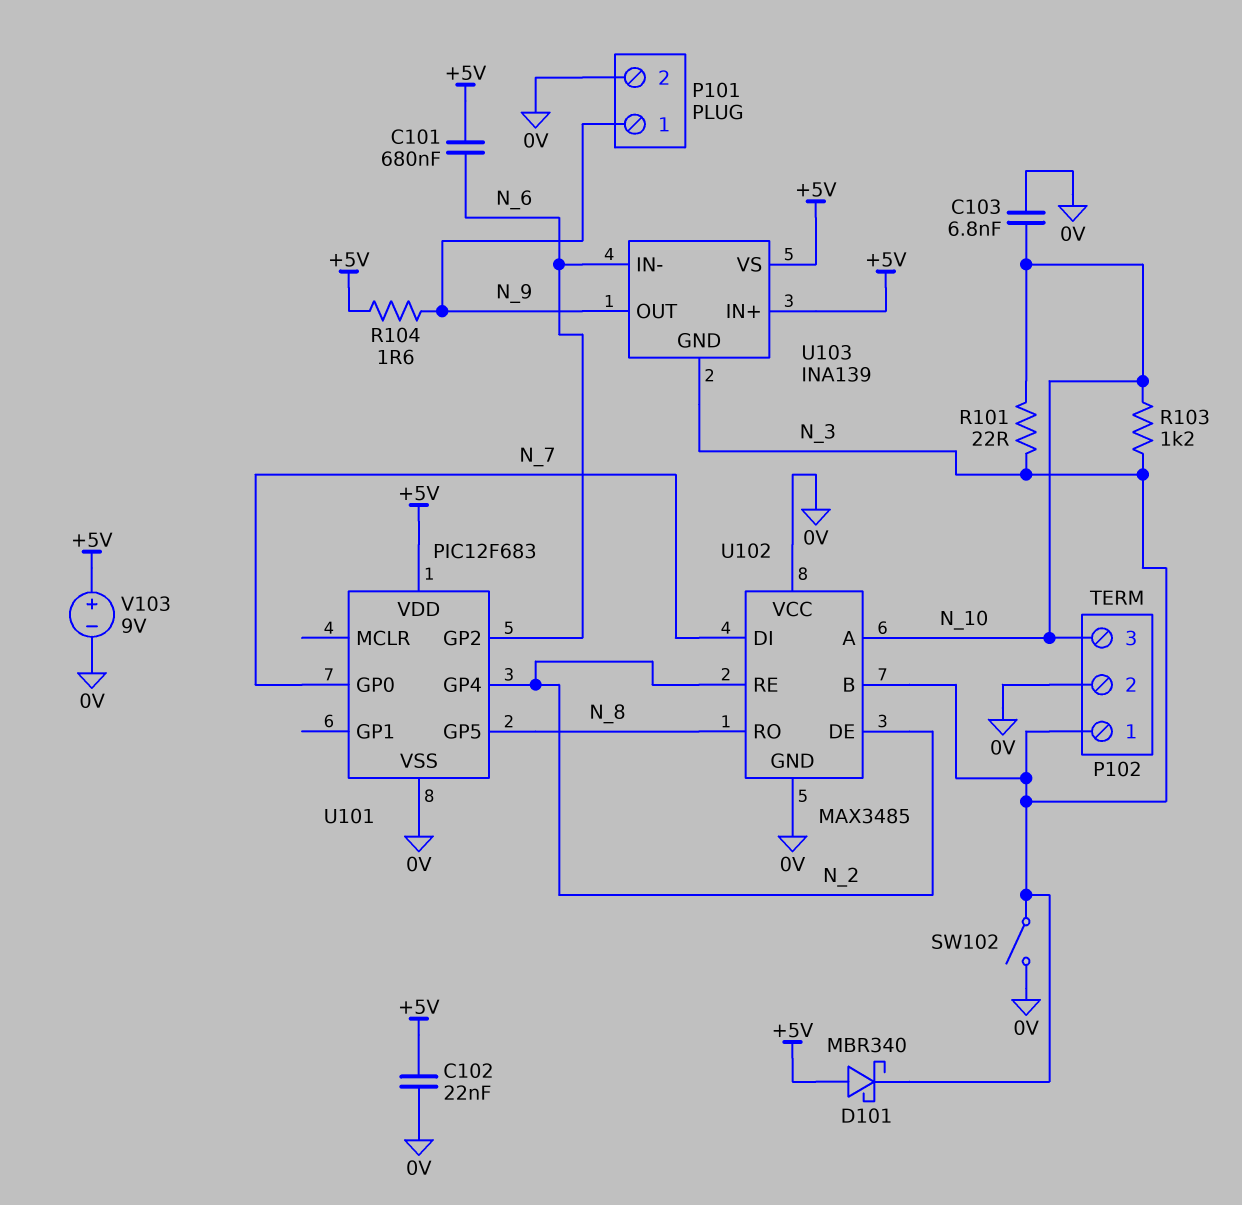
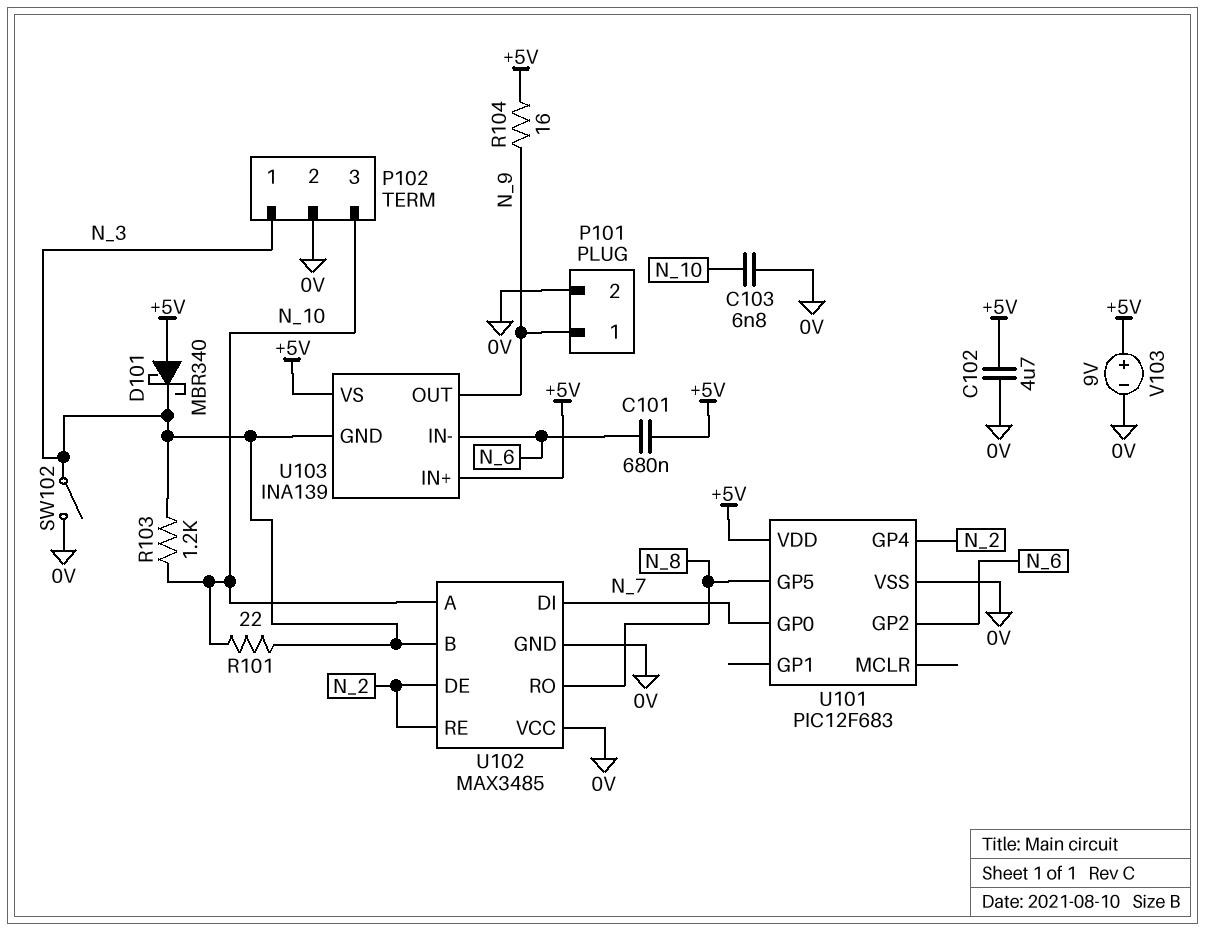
C102: 22nF (+5V, 0V) -> 4.7uF (+5V, 0V)
R104: 1.6 (+5V, N_9) -> 16 (+5V, N_9)

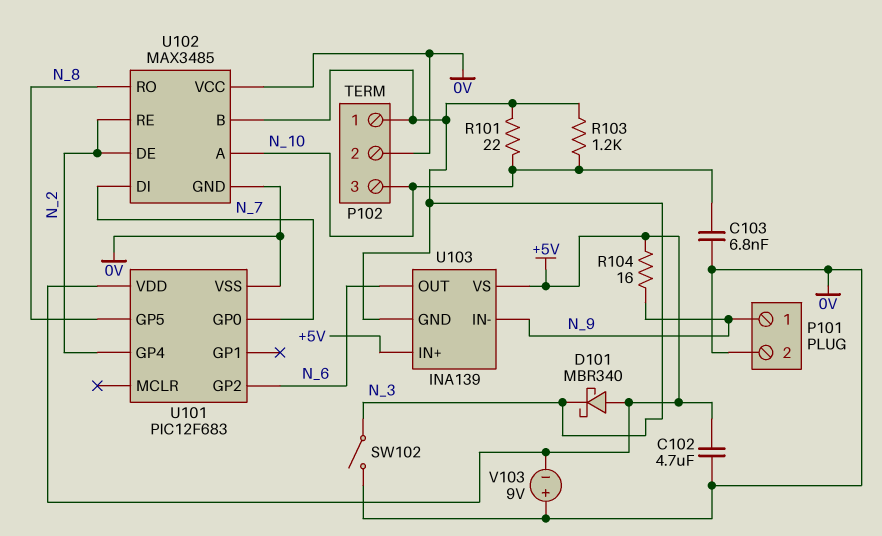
C101: 680nF (+5V, N_6) -> none
U103 pin IN-: N_6 -> N_9
U103 pin OUT: N_9 -> N_6
V103: 9V (plus +5V, minus 0V) -> 9V (plus 0V, minus +5V)

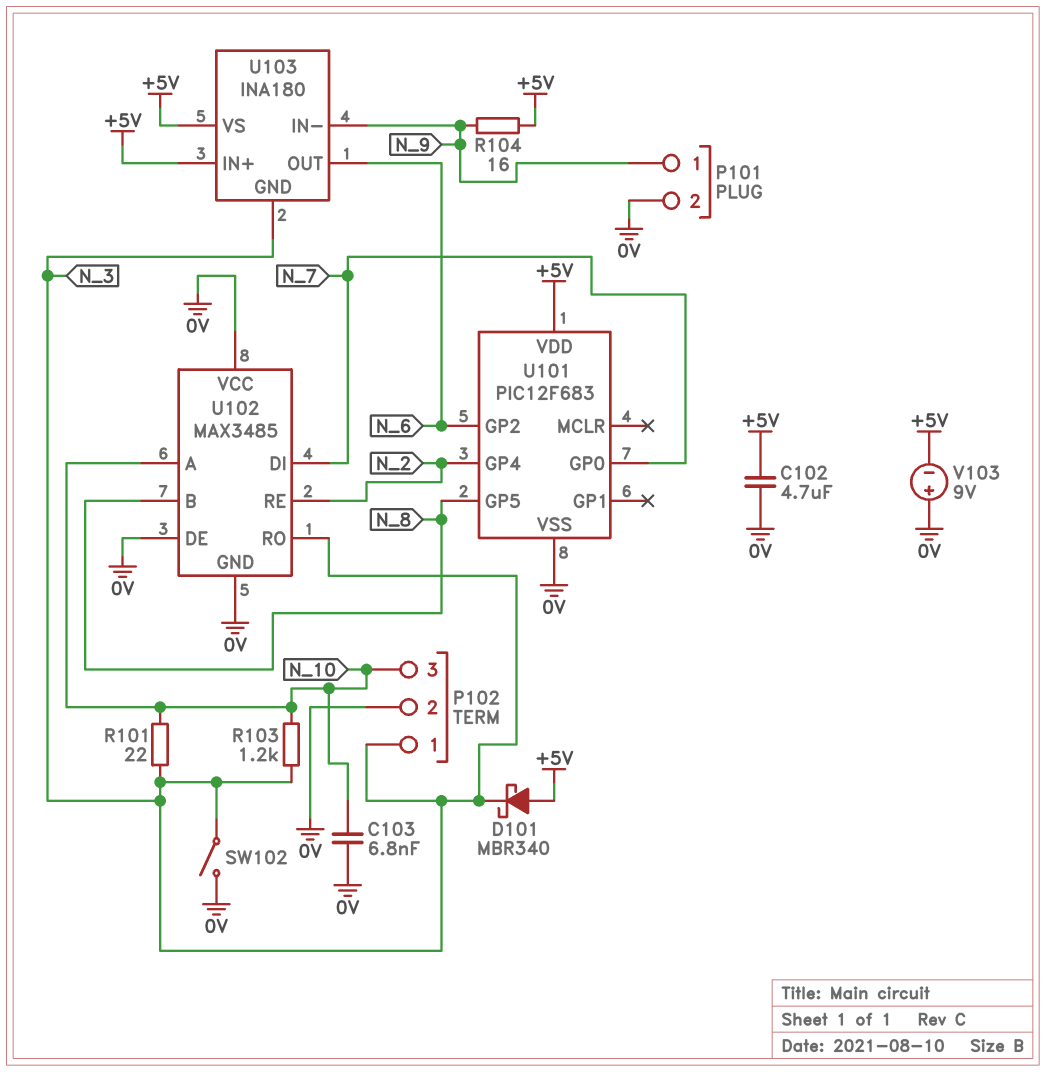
U102 pin B: N_3 -> N_8
U102 pin DE: N_2 -> 0V
U102 pin RO: N_8 -> N_3
U103: INA139 -> INA180

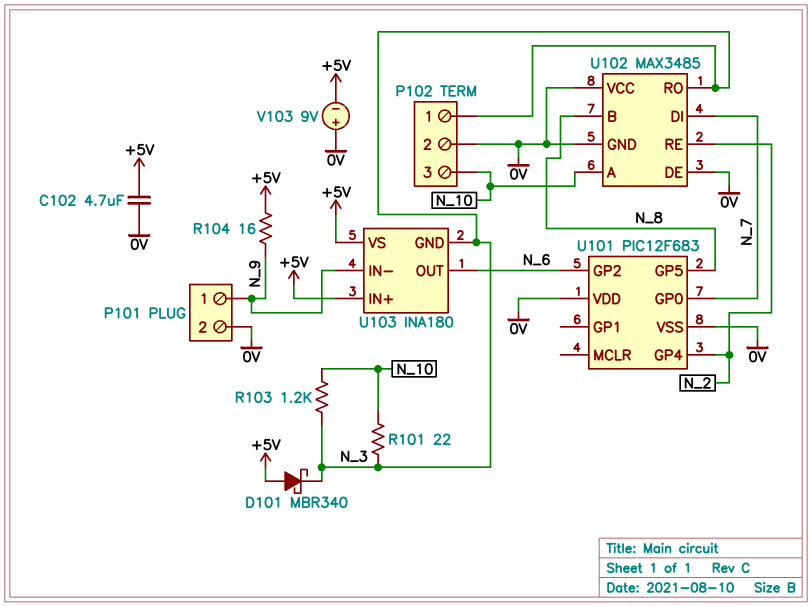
C103: 6.8nF (0V, N_10) -> none
SW102: switch (0V, N_3) -> none
U101 pin VDD: +5V -> 0V

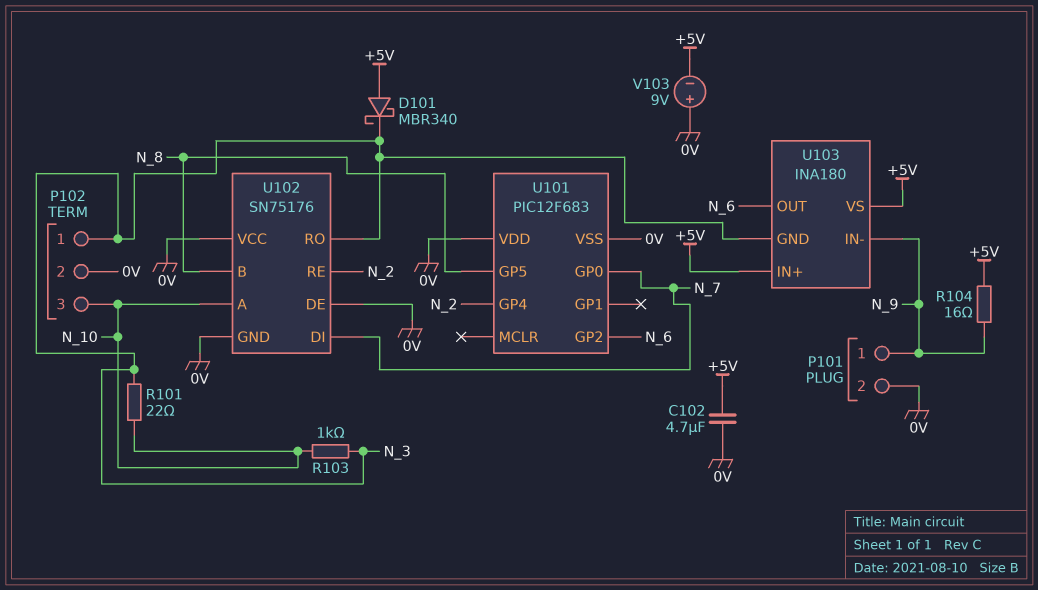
R103: 1.2k (N_3, N_10) -> 1k (N_3, N_10)
U102: MAX3485 -> SN75176

